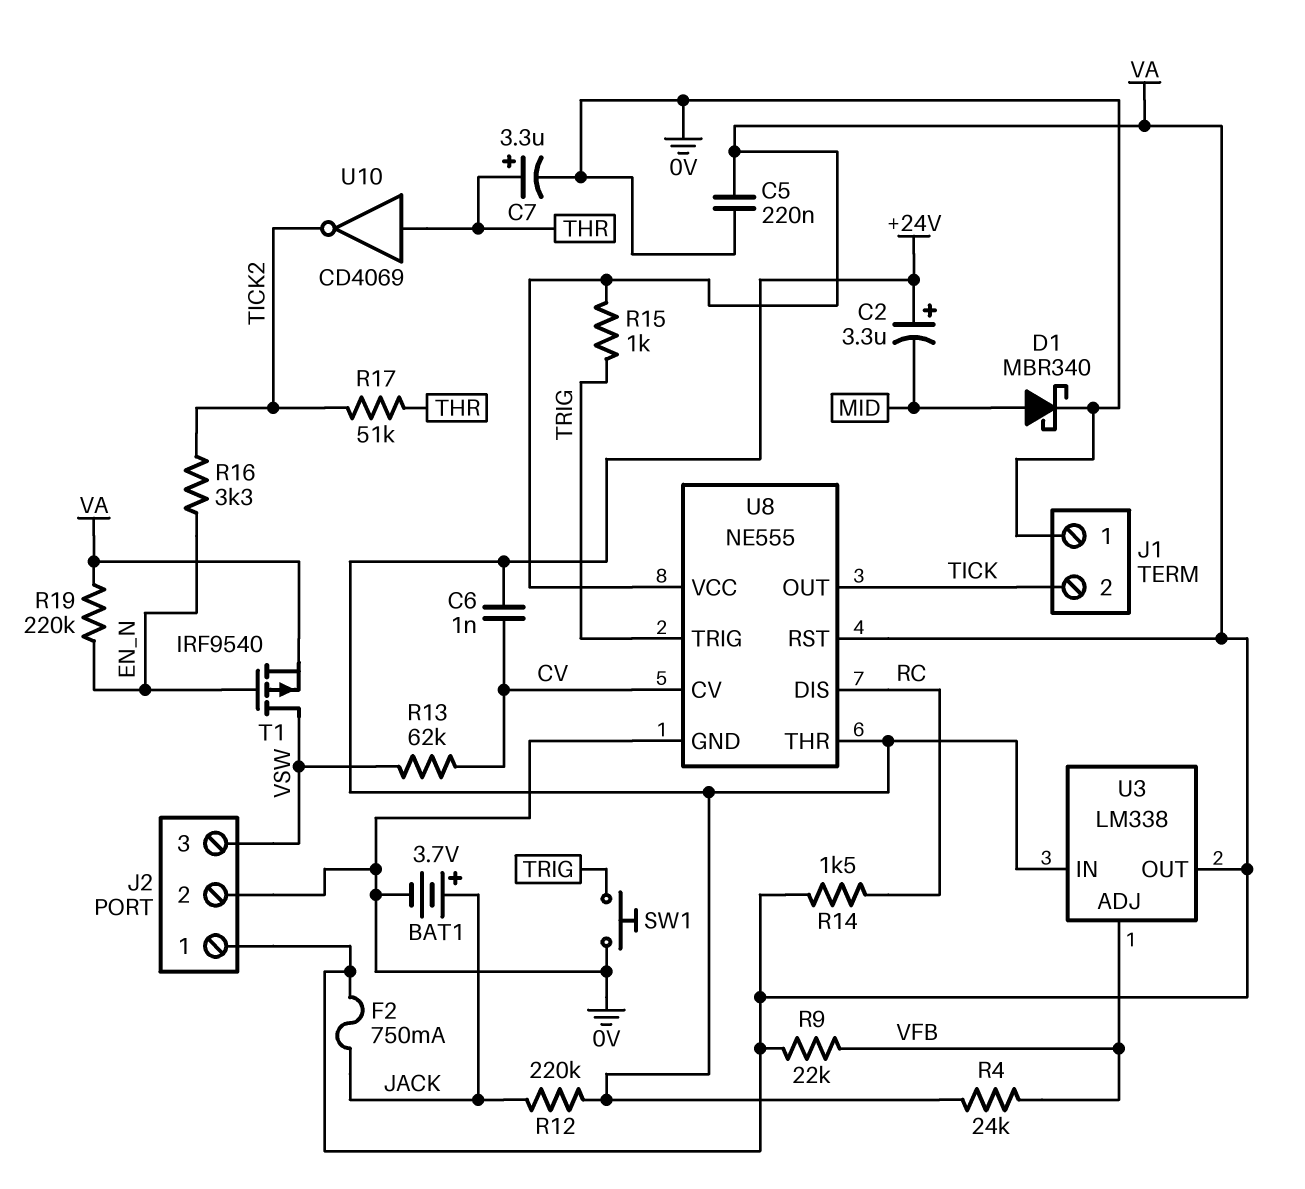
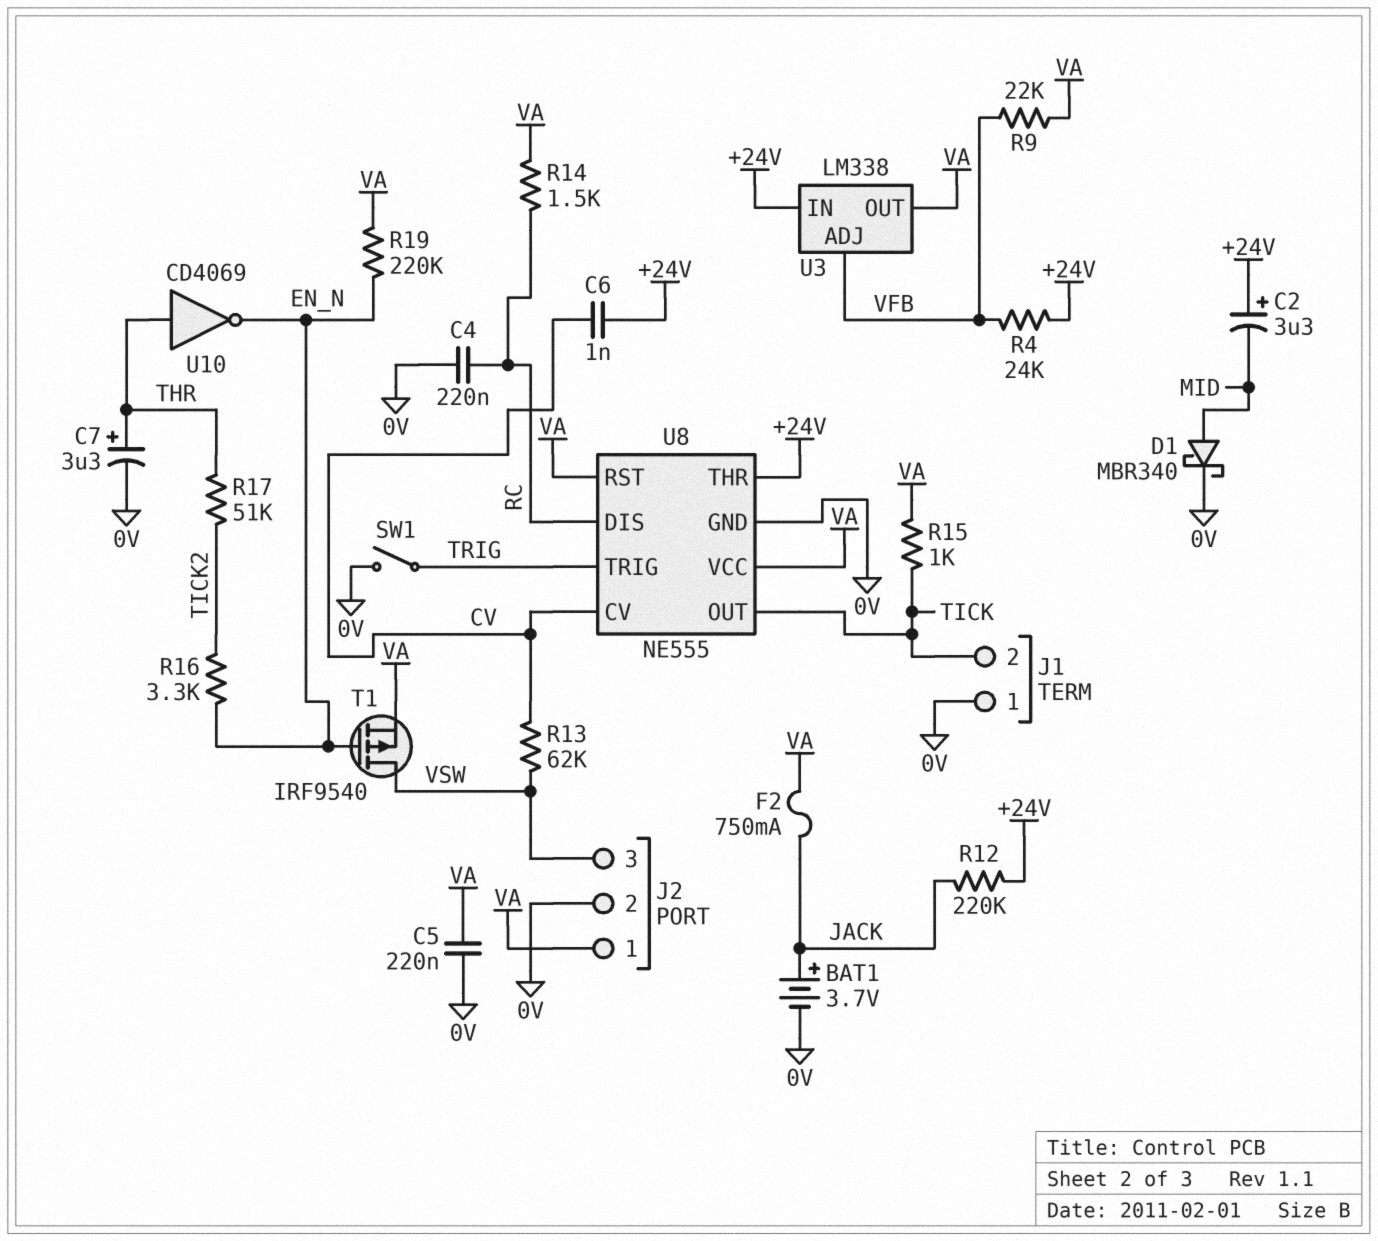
C4: none -> 220nF (0V, RC)
R15: 1k (TRIG, VA) -> 1k (TICK, VA)
SW1: button (0V, TRIG) -> switch (0V, TRIG)
U10: NOT CD4069 (in THR, out TICK2) -> NOT CD4069 (in THR, out EN_N)

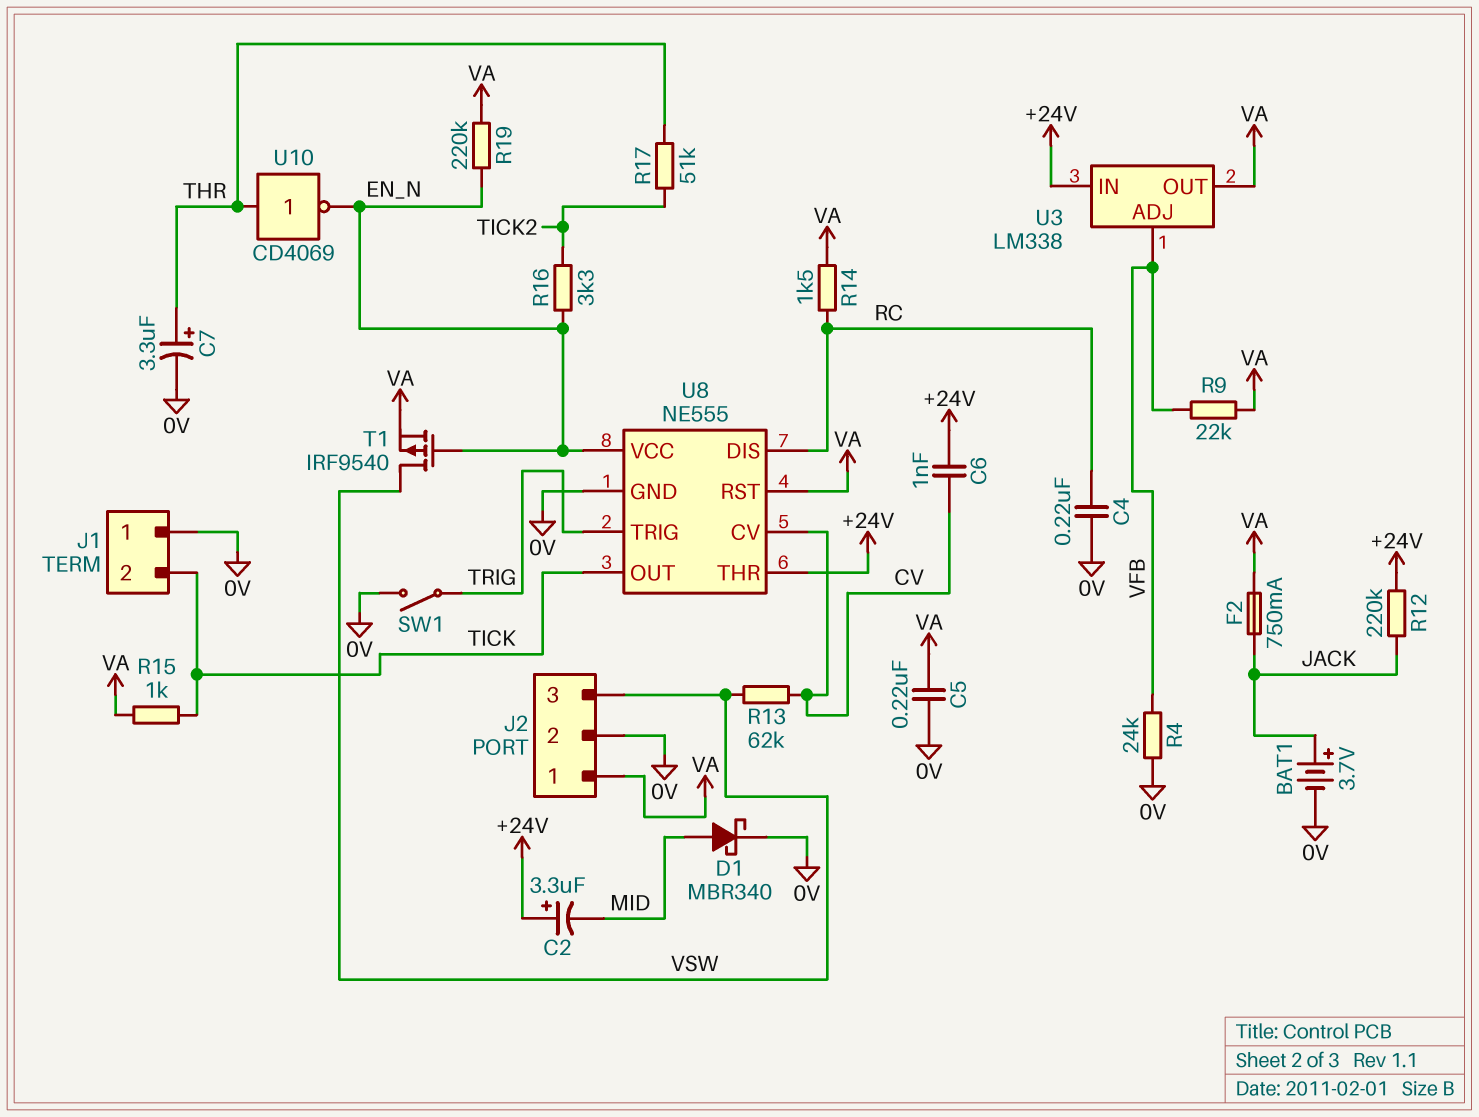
R4: 24k (+24V, VFB) -> 24k (0V, VFB)
U8 pin VCC: VA -> EN_N

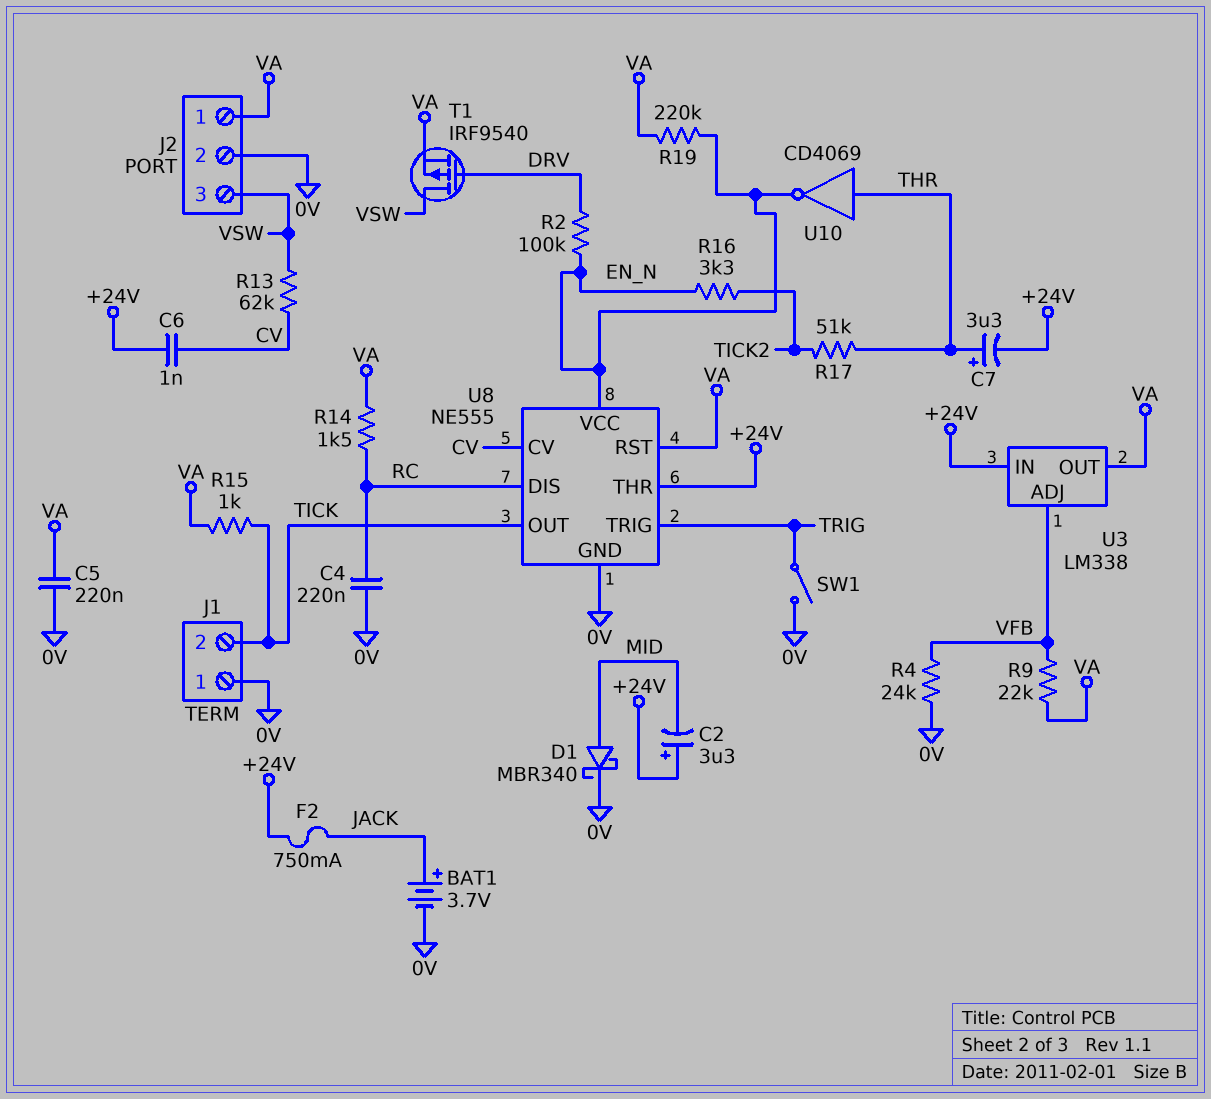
C7: 3.3uF (plus THR, minus 0V) -> 3.3uF (plus THR, minus +24V)
F2: 750mA (JACK, VA) -> 750mA (+24V, JACK)
R2: none -> 100k (DRV, EN_N)
R12: 220k (+24V, JACK) -> none
T1: PMOS IRF9540 (G EN_N, D VSW, S VA) -> PMOS IRF9540 (G DRV, D VSW, S VA)

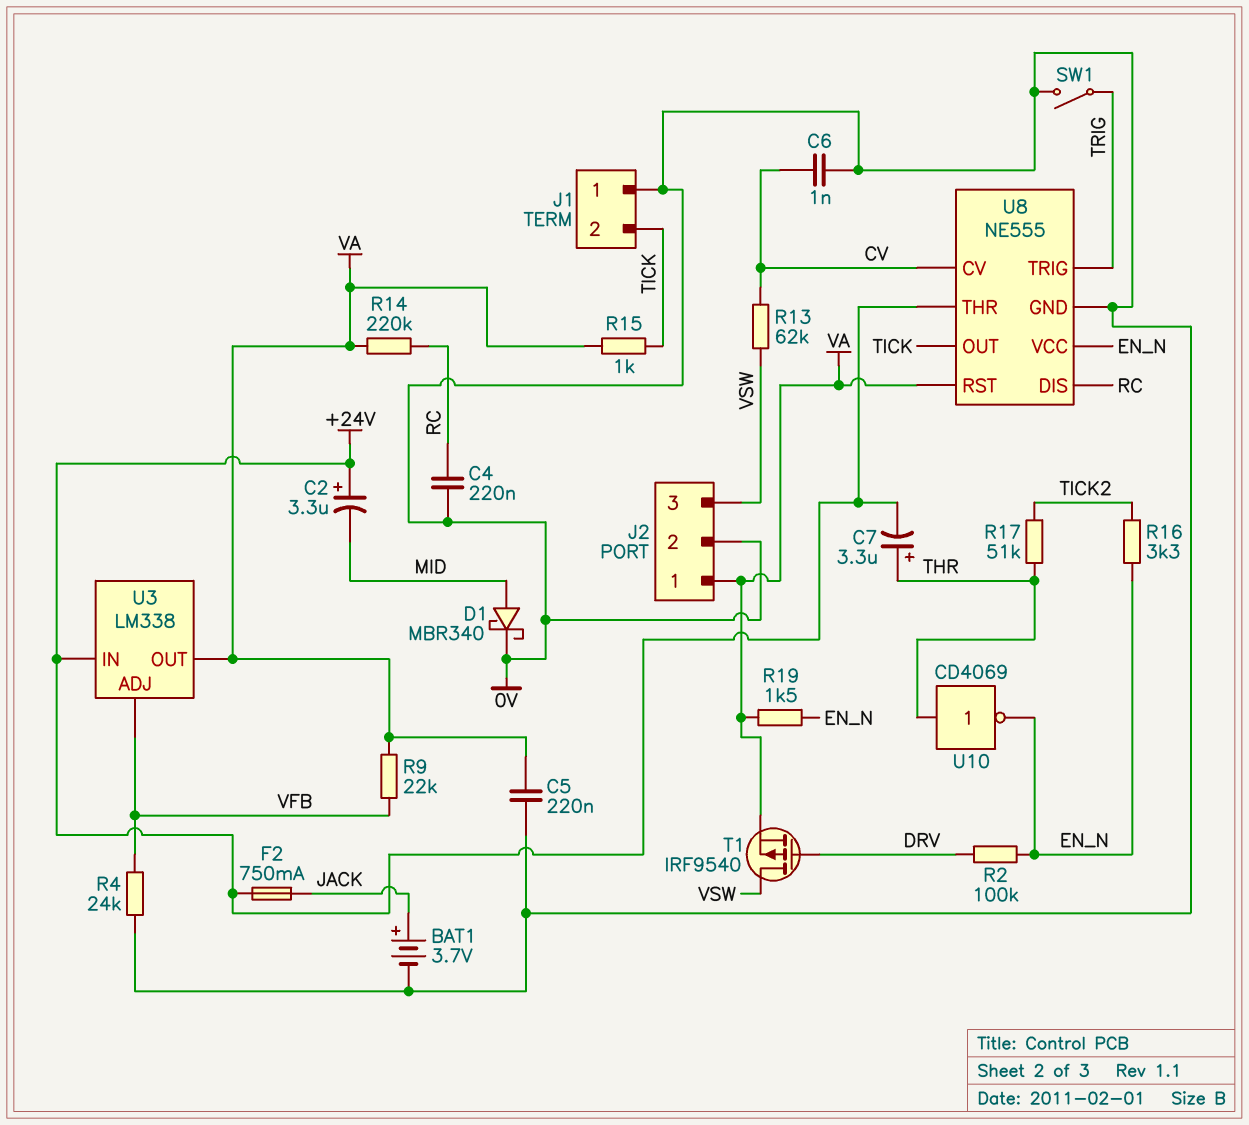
C6: 1nF (+24V, CV) -> 1nF (0V, CV)
R14: 1.5k (RC, VA) -> 220k (RC, VA)
R19: 220k (EN_N, VA) -> 1.5k (EN_N, VA)

